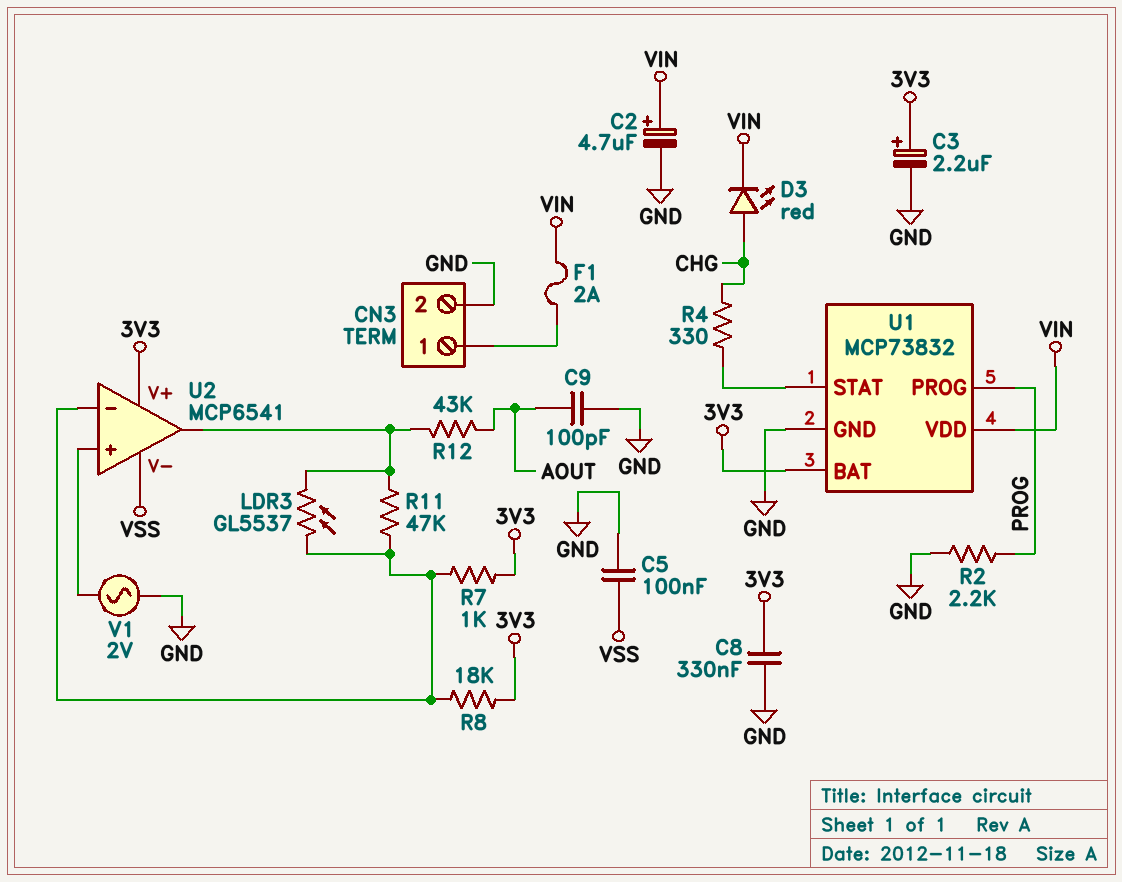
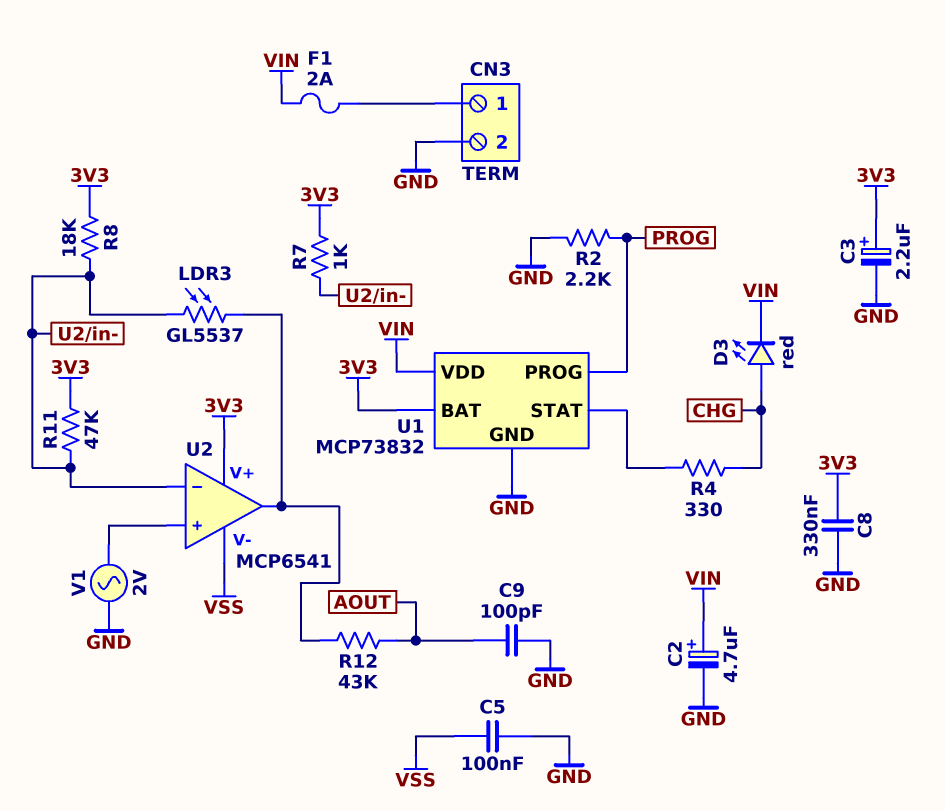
R11: 47k (U2/in-, U2/out) -> 47k (3V3, U2/in-)

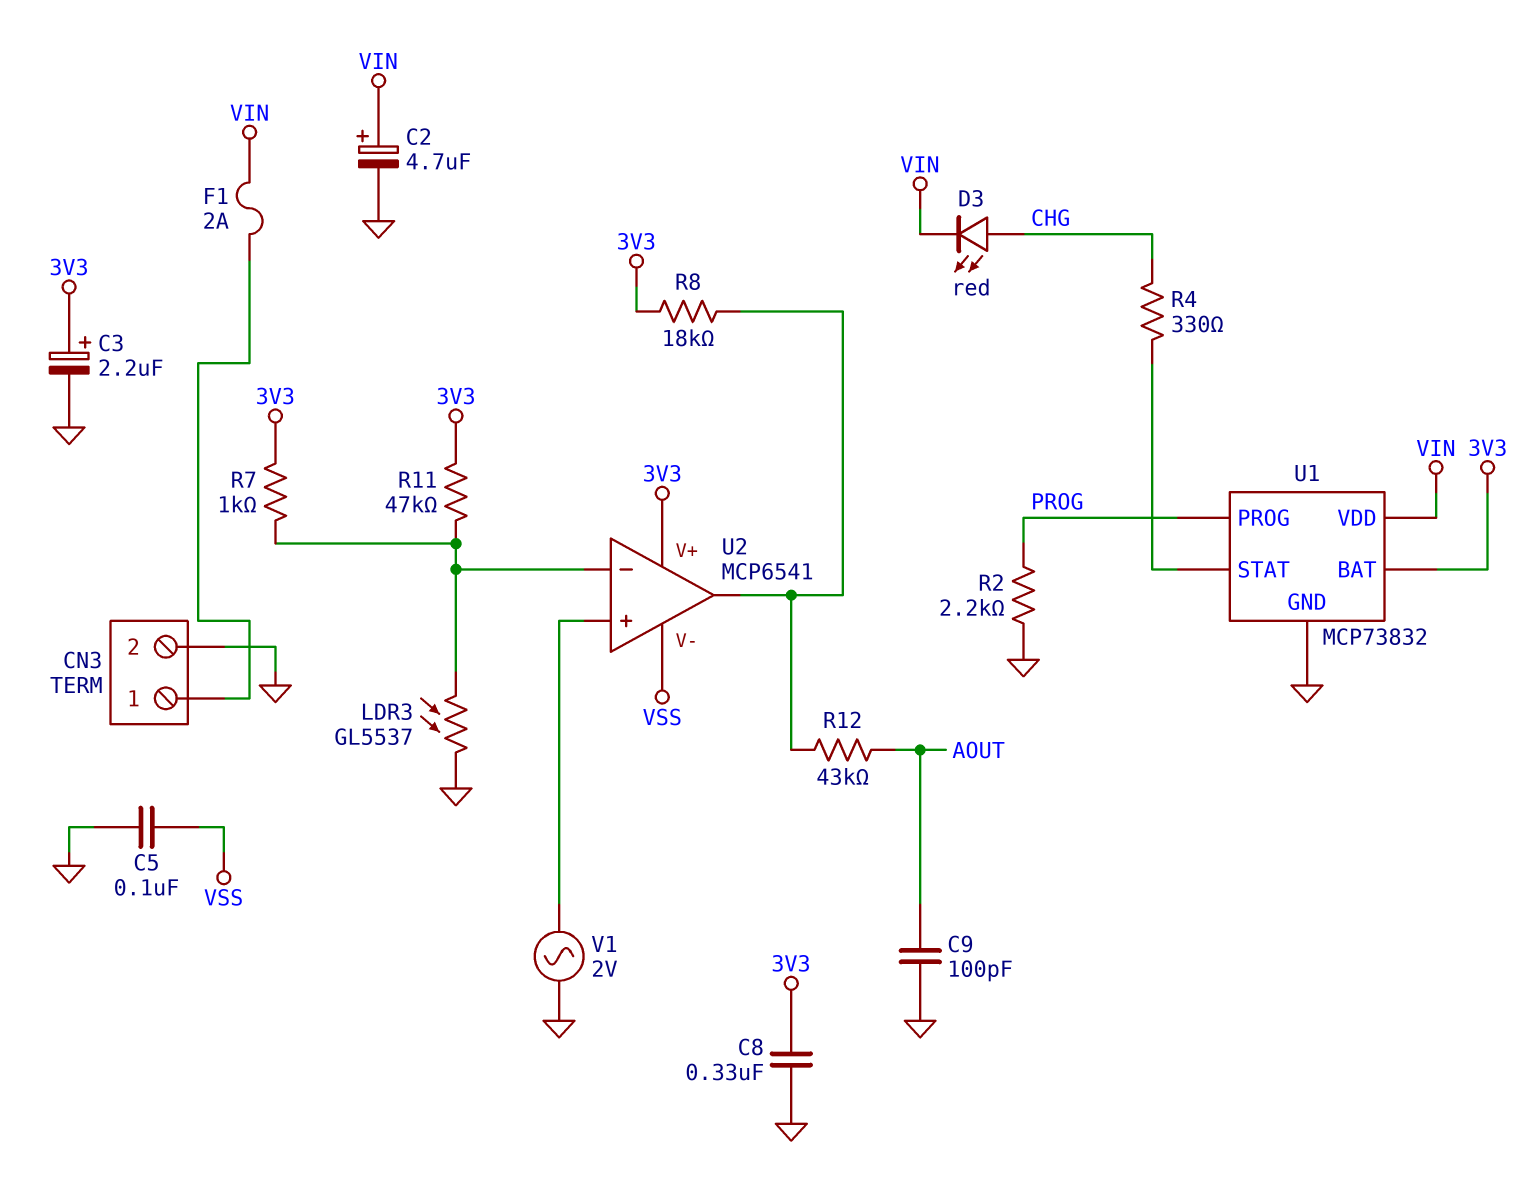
LDR3: GL5537 (U2/in-, U2/out) -> GL5537 (GND, U2/in-)
R8: 18k (3V3, U2/in-) -> 18k (3V3, U2/out)

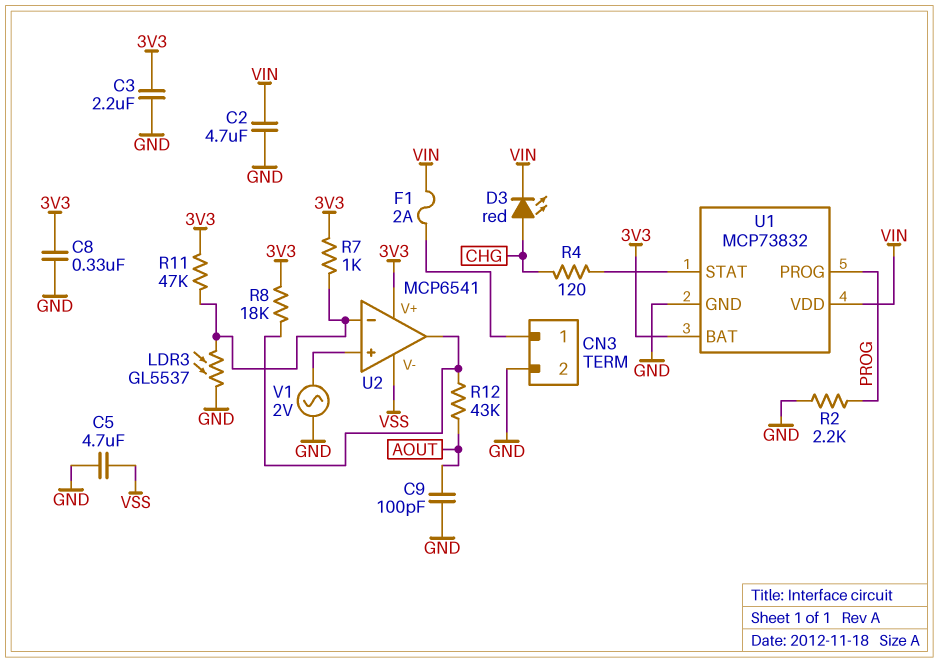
C2: 4.7uF (plus VIN, minus GND) -> 4.7uF (GND, VIN)
C3: 2.2uF (plus 3V3, minus GND) -> 2.2uF (3V3, GND)
C5: 100nF (GND, VSS) -> 4.7uF (GND, VSS)
R4: 330 (CHG, U1/STAT) -> 120 (CHG, U1/STAT)

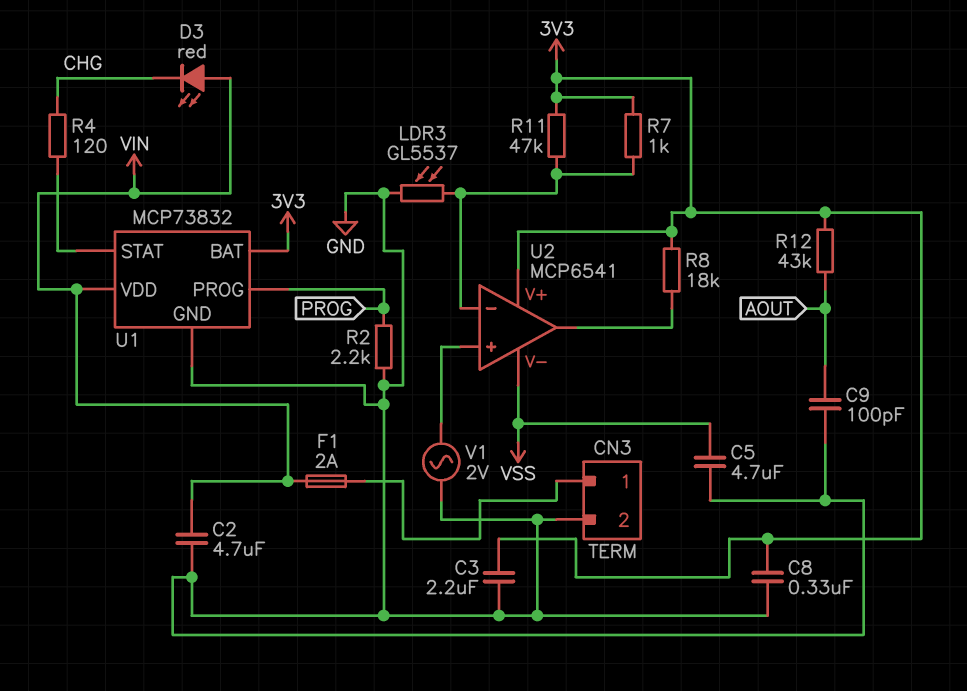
D3: LED red (A CHG, K VIN) -> LED red (A VIN, K CHG)
R12: 43k (AOUT, U2/out) -> 43k (3V3, AOUT)

